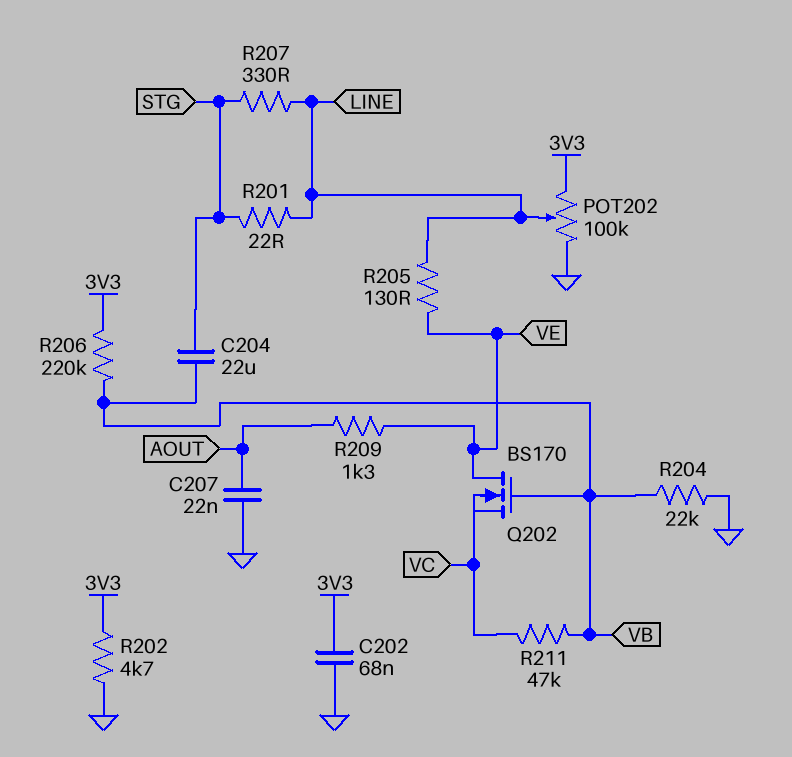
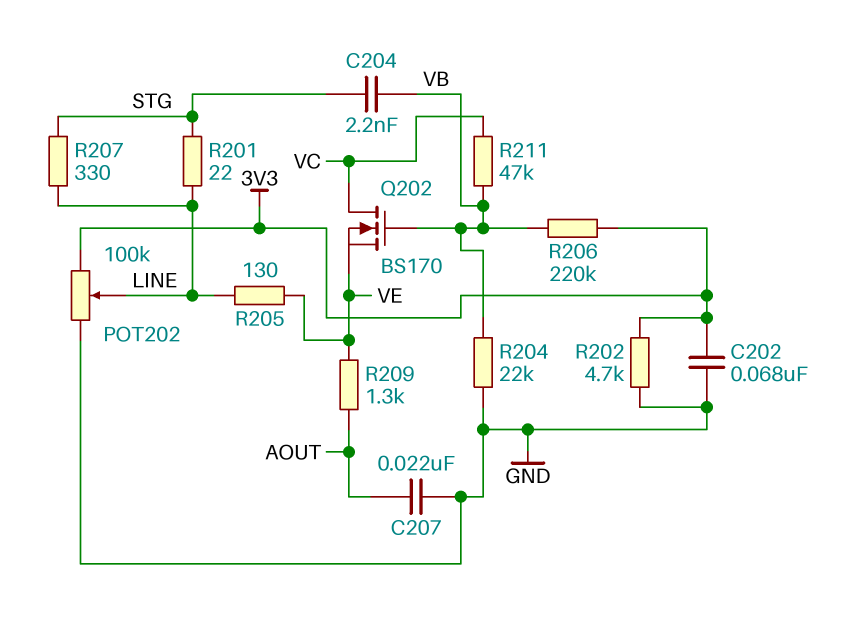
C204: 22uF (STG, VB) -> 2.2nF (STG, VB)
Q202: NMOS BS170 (G VB, D VE, S VC) -> NMOS BS170 (G VB, D VC, S VE)

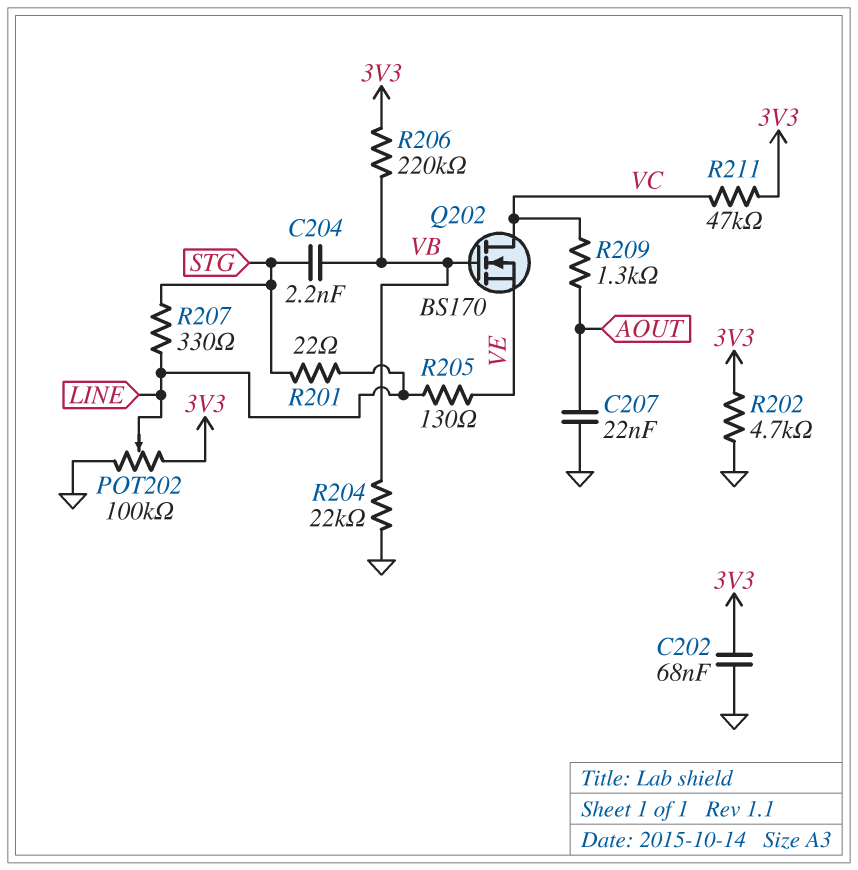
R209: 1.3k (AOUT, VE) -> 1.3k (AOUT, VC)
R211: 47k (VB, VC) -> 47k (3V3, VC)

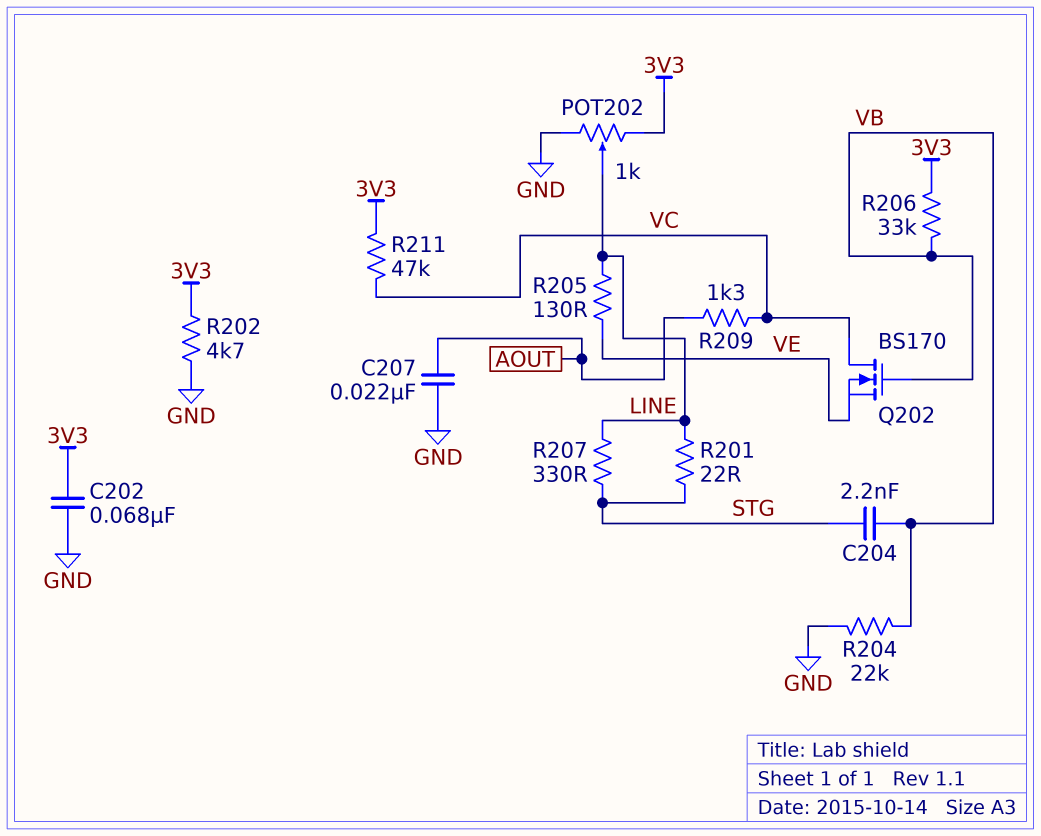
POT202: 100k (3V3, GND, wiper LINE) -> 1k (3V3, GND, wiper LINE)
R206: 220k (3V3, VB) -> 33k (3V3, VB)

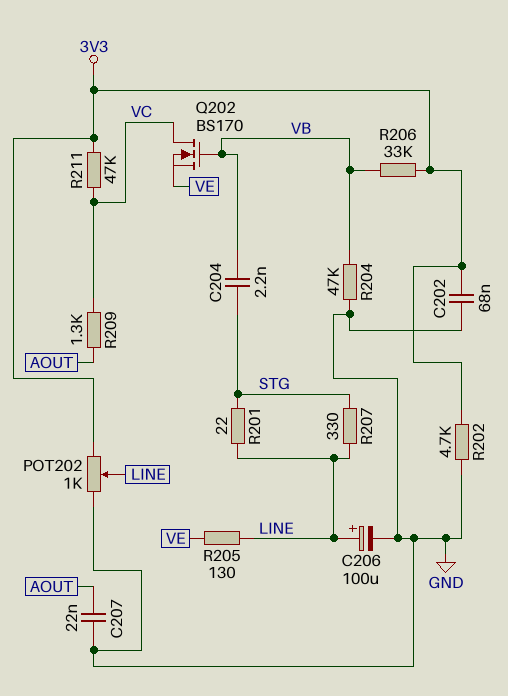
C206: none -> 100uF (plus LINE, minus GND)
R204: 22k (GND, VB) -> 47k (GND, VB)

